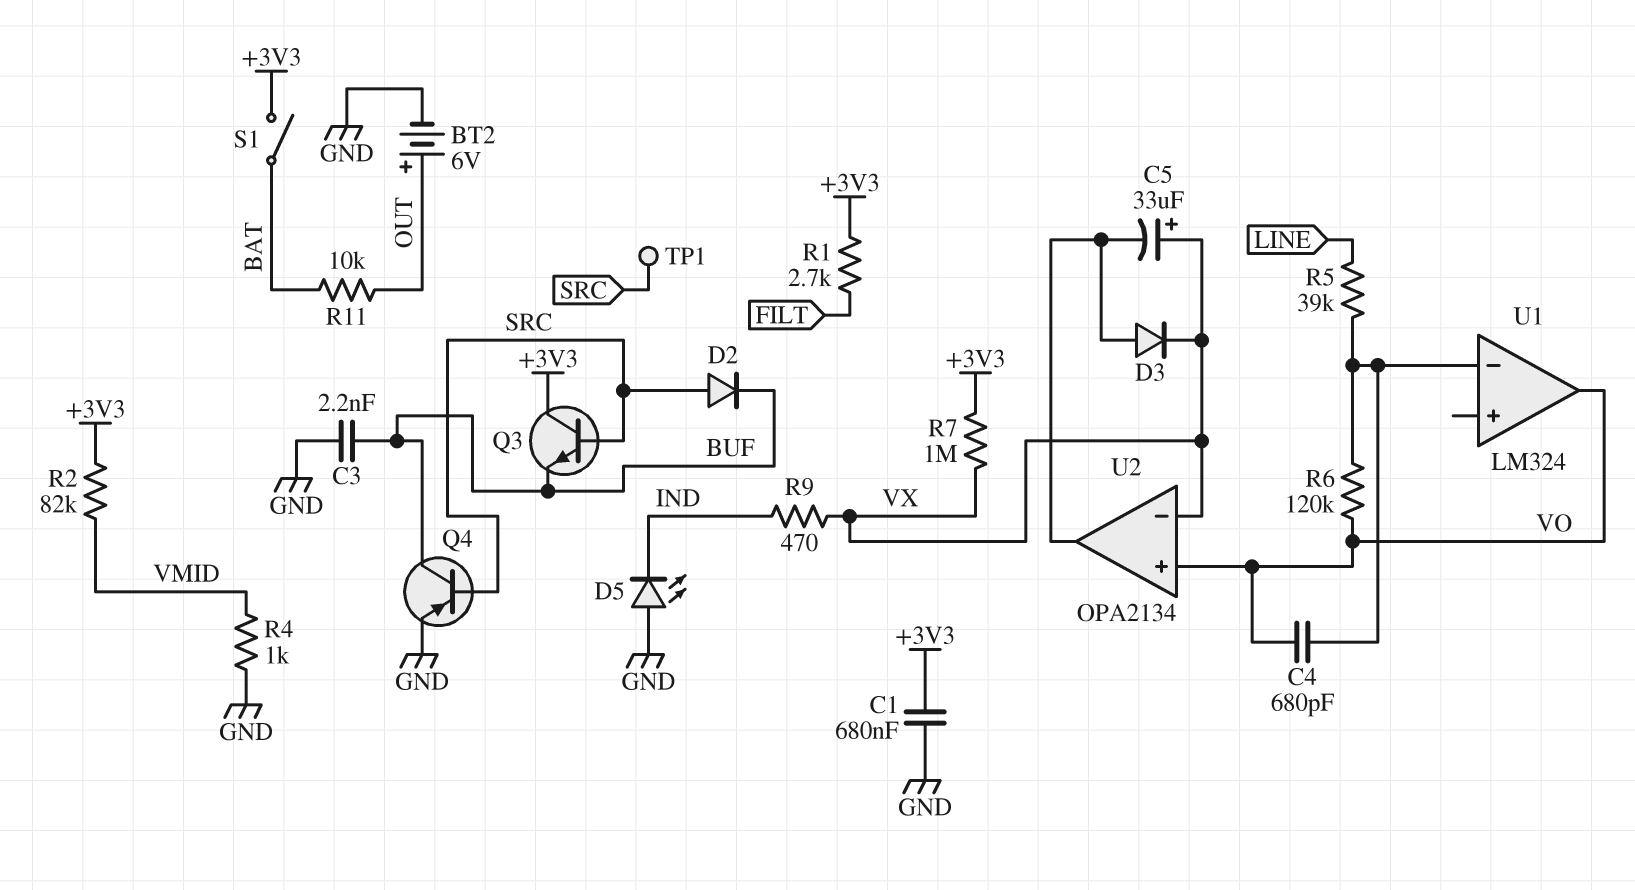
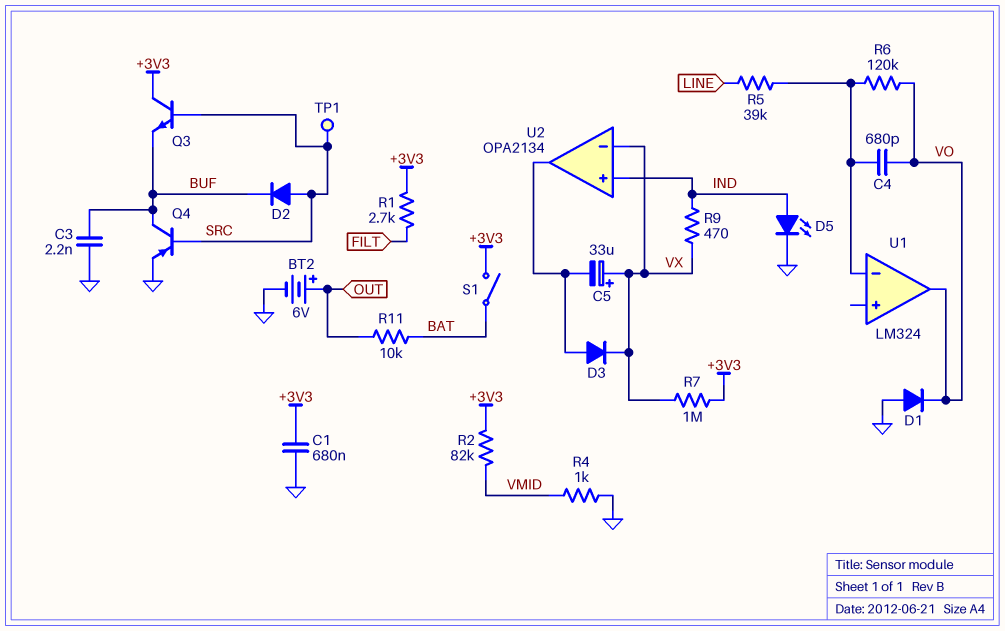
D1: none -> diode (A GND, K VO)
D5: LED (A GND, K IND) -> LED (A IND, K GND)
U2 pin in+: VO -> IND

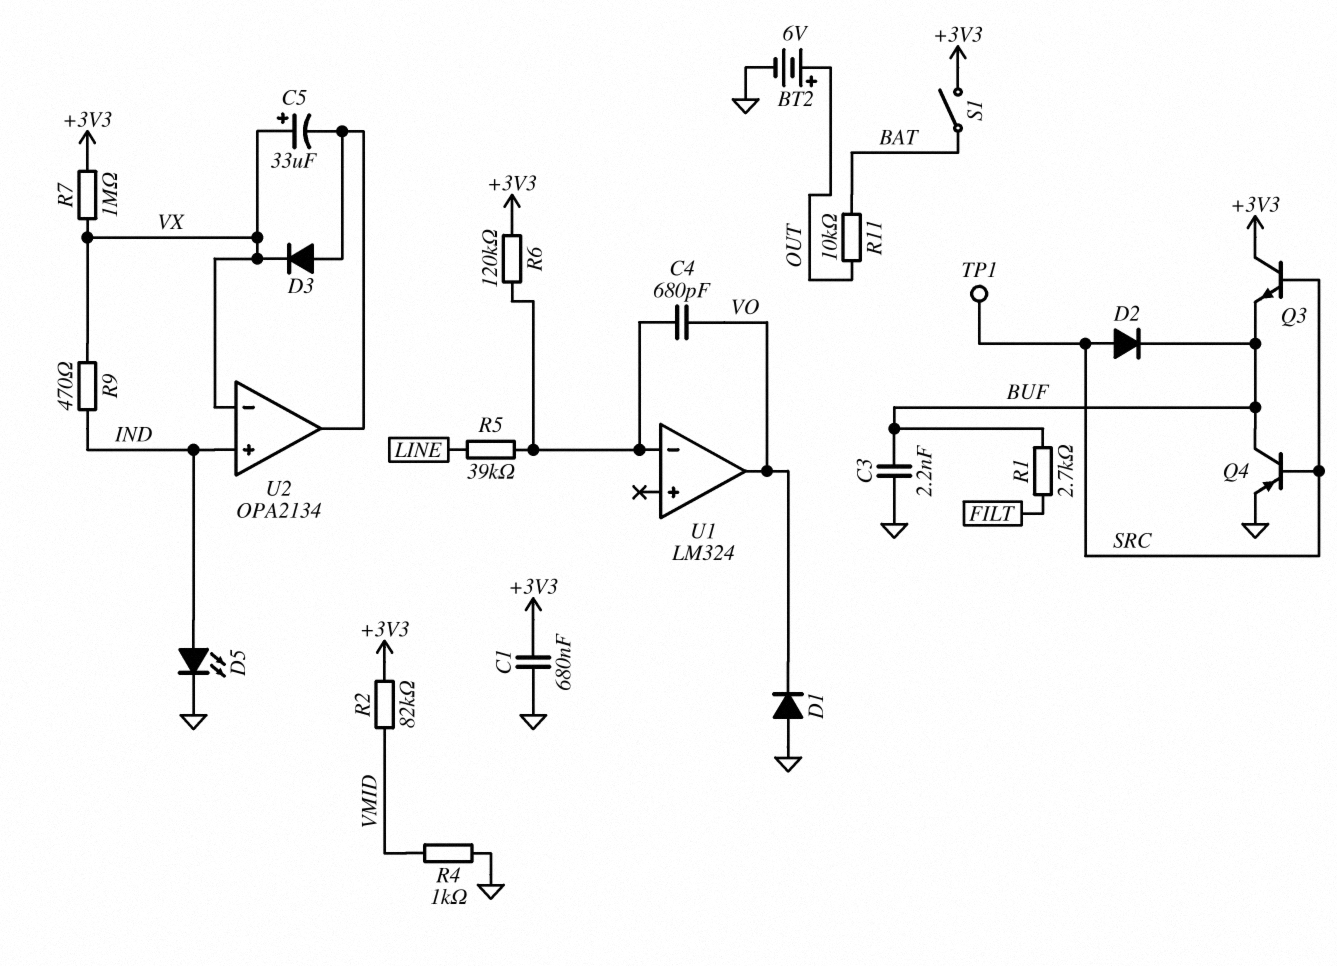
R1: 2.7k (+3V3, FILT) -> 2.7k (BUF, FILT)
R6: 120k (U1/in-, VO) -> 120k (+3V3, U1/in-)

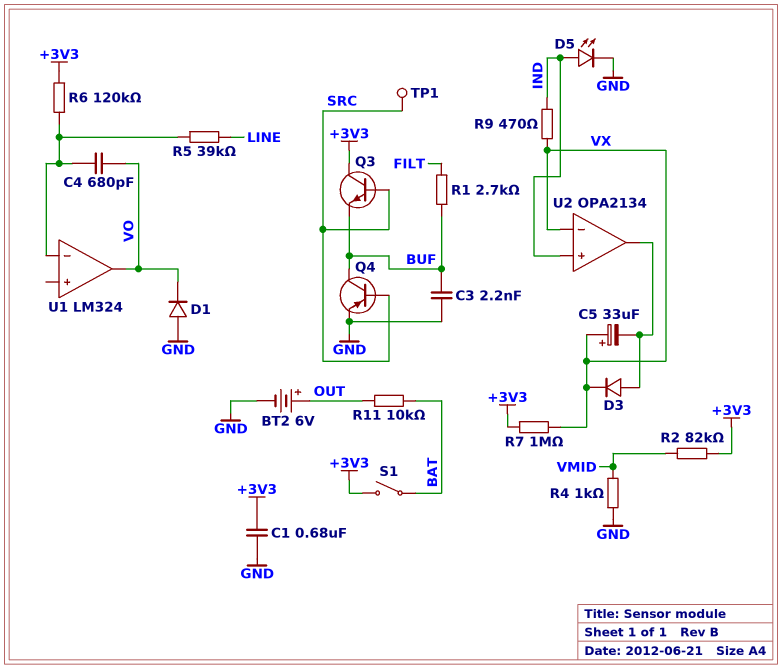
D2: diode (A SRC, K BUF) -> none

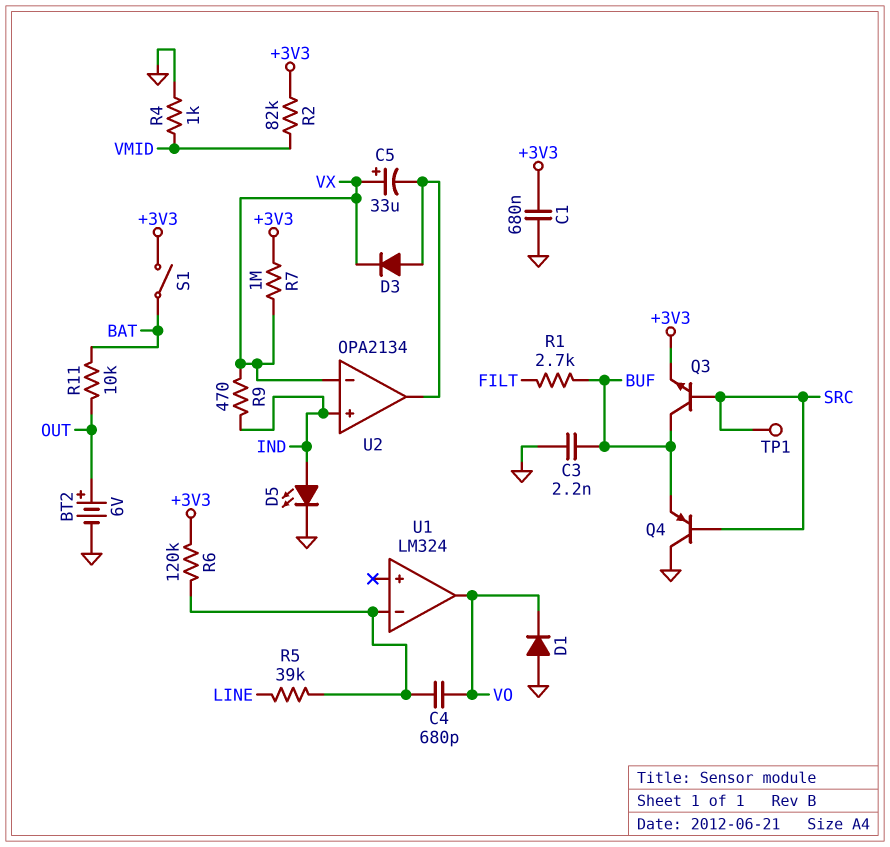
Q3: NPN (B SRC, C +3V3, E BUF) -> NPN (B SRC, C BUF, E +3V3)
Q4: PNP (B SRC, C BUF, E GND) -> PNP (B SRC, C GND, E BUF)

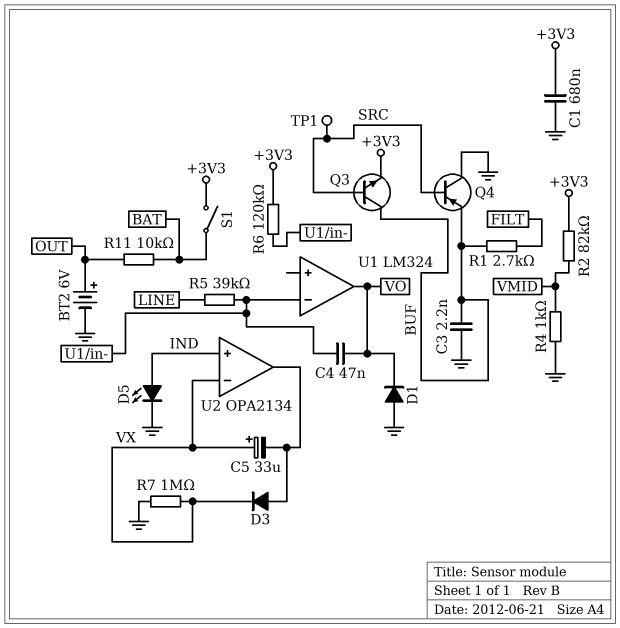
C4: 680pF (U1/in-, VO) -> 47nF (U1/in-, VO)
R7: 1M (+3V3, VX) -> 1M (GND, VX)
R9: 470 (IND, VX) -> none

